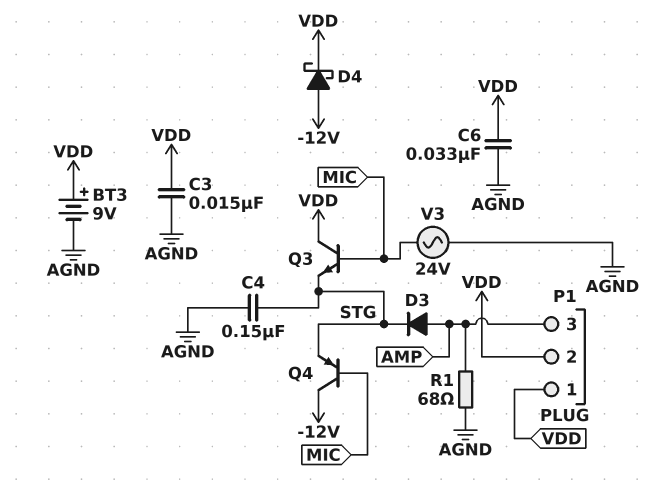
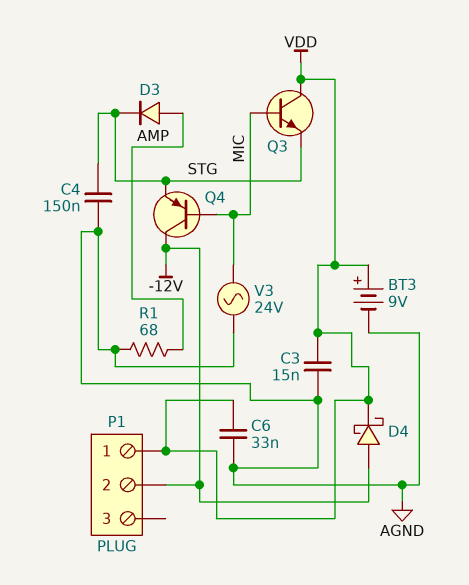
P1 pin 2: VDD -> -12V
P1 pin 3: AMP -> none

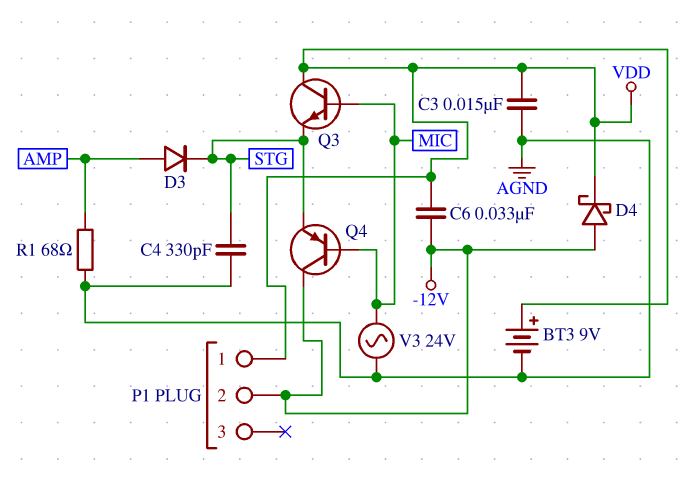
C4: 150nF (AGND, STG) -> 330pF (AGND, STG)
C6: 33nF (AGND, VDD) -> 33nF (-12V, VDD)

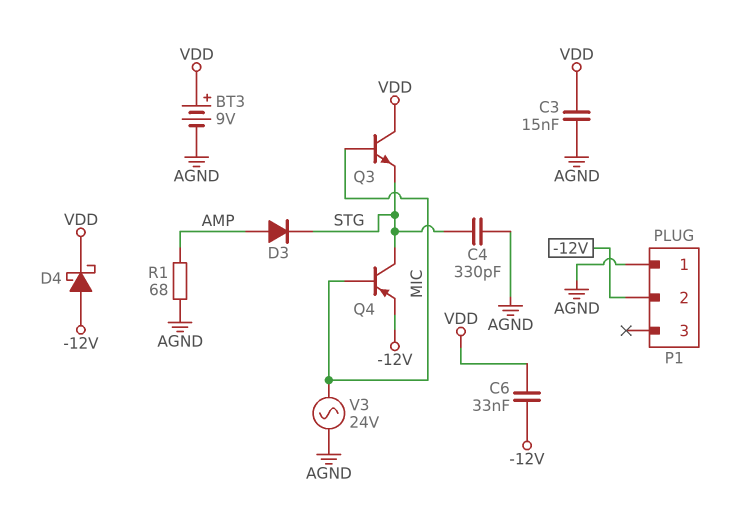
P1 pin 1: VDD -> AGND
Q4: PNP (B MIC, C -12V, E STG) -> PNP (B MIC, C STG, E -12V)

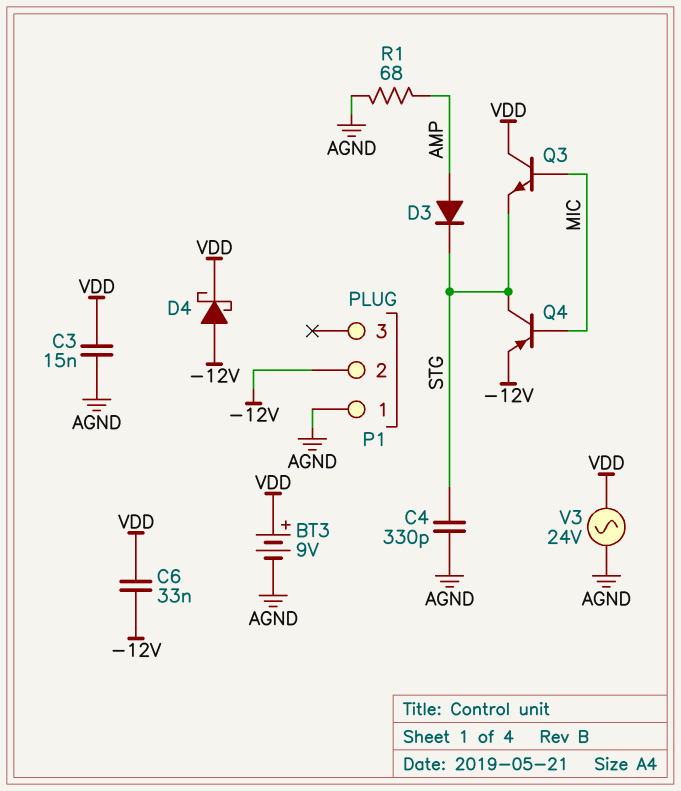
V3: AC 24V (AGND, MIC) -> AC 24V (AGND, VDD)

